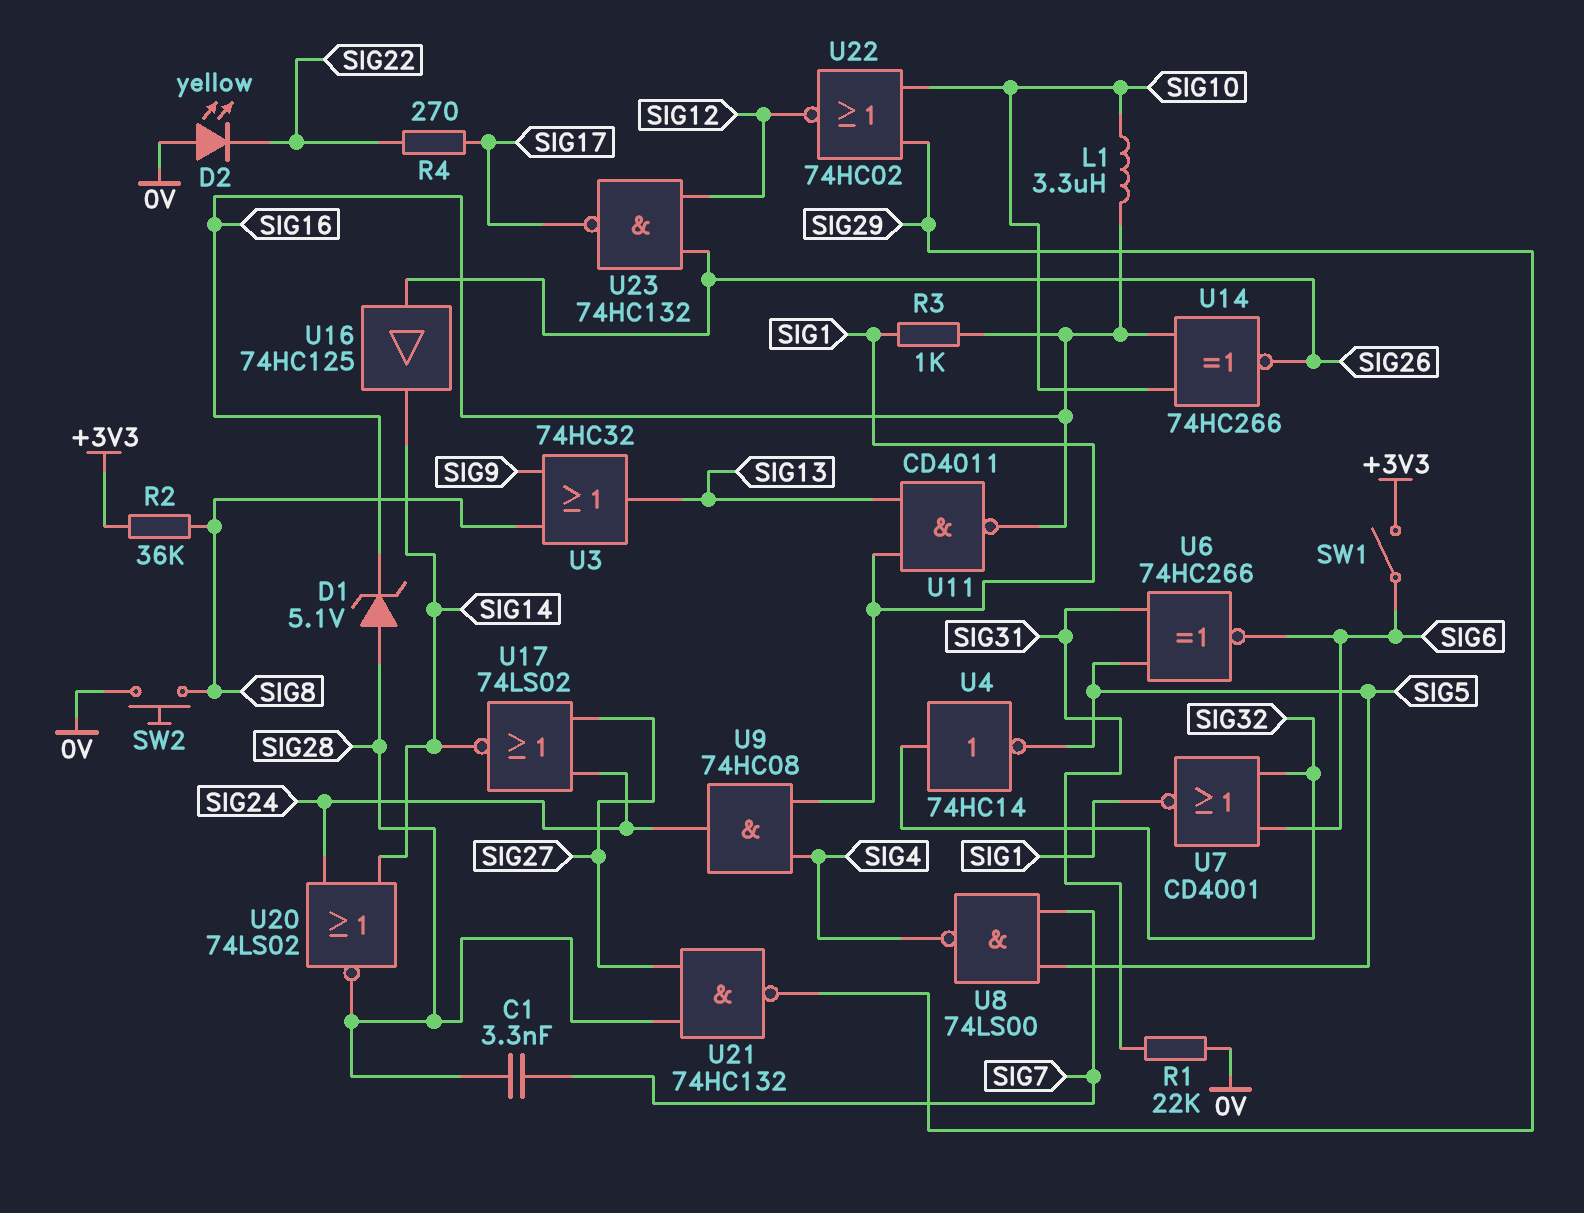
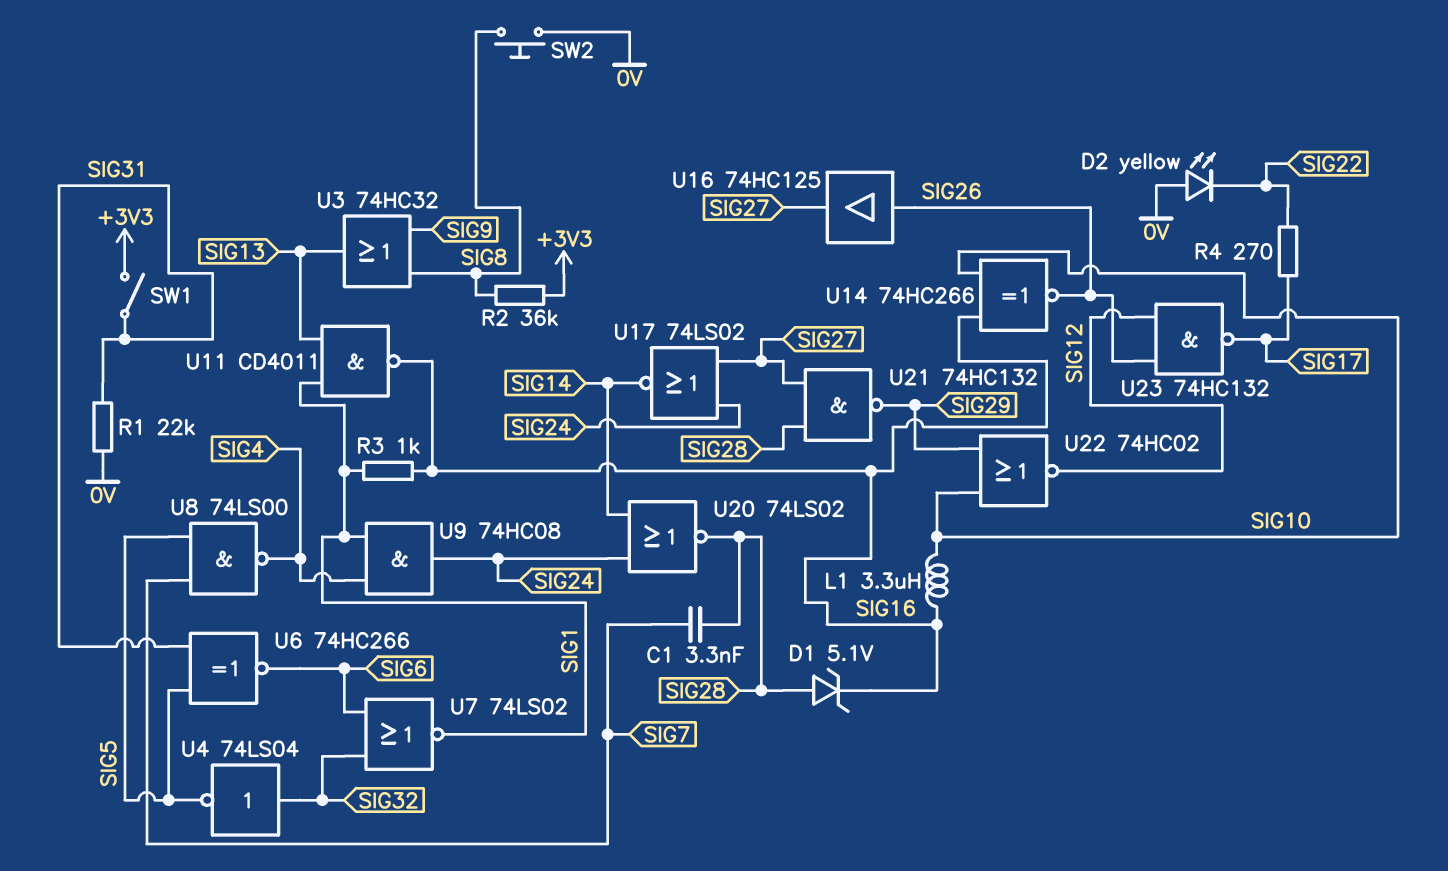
SW1: switch (+3V3, SIG6) -> switch (+3V3, SIG31)
U4: NOT 74HC14 (in SIG32, out SIG5) -> NOT 74LS04 (in SIG32, out SIG5)
U7: NOR CD4001 (in SIG6, in SIG32, out SIG1) -> NOR 74LS02 (in SIG6, in SIG32, out SIG1)
U16: buffer 74HC125 (in SIG26, out SIG14) -> buffer 74HC125 (in SIG26, out SIG27)

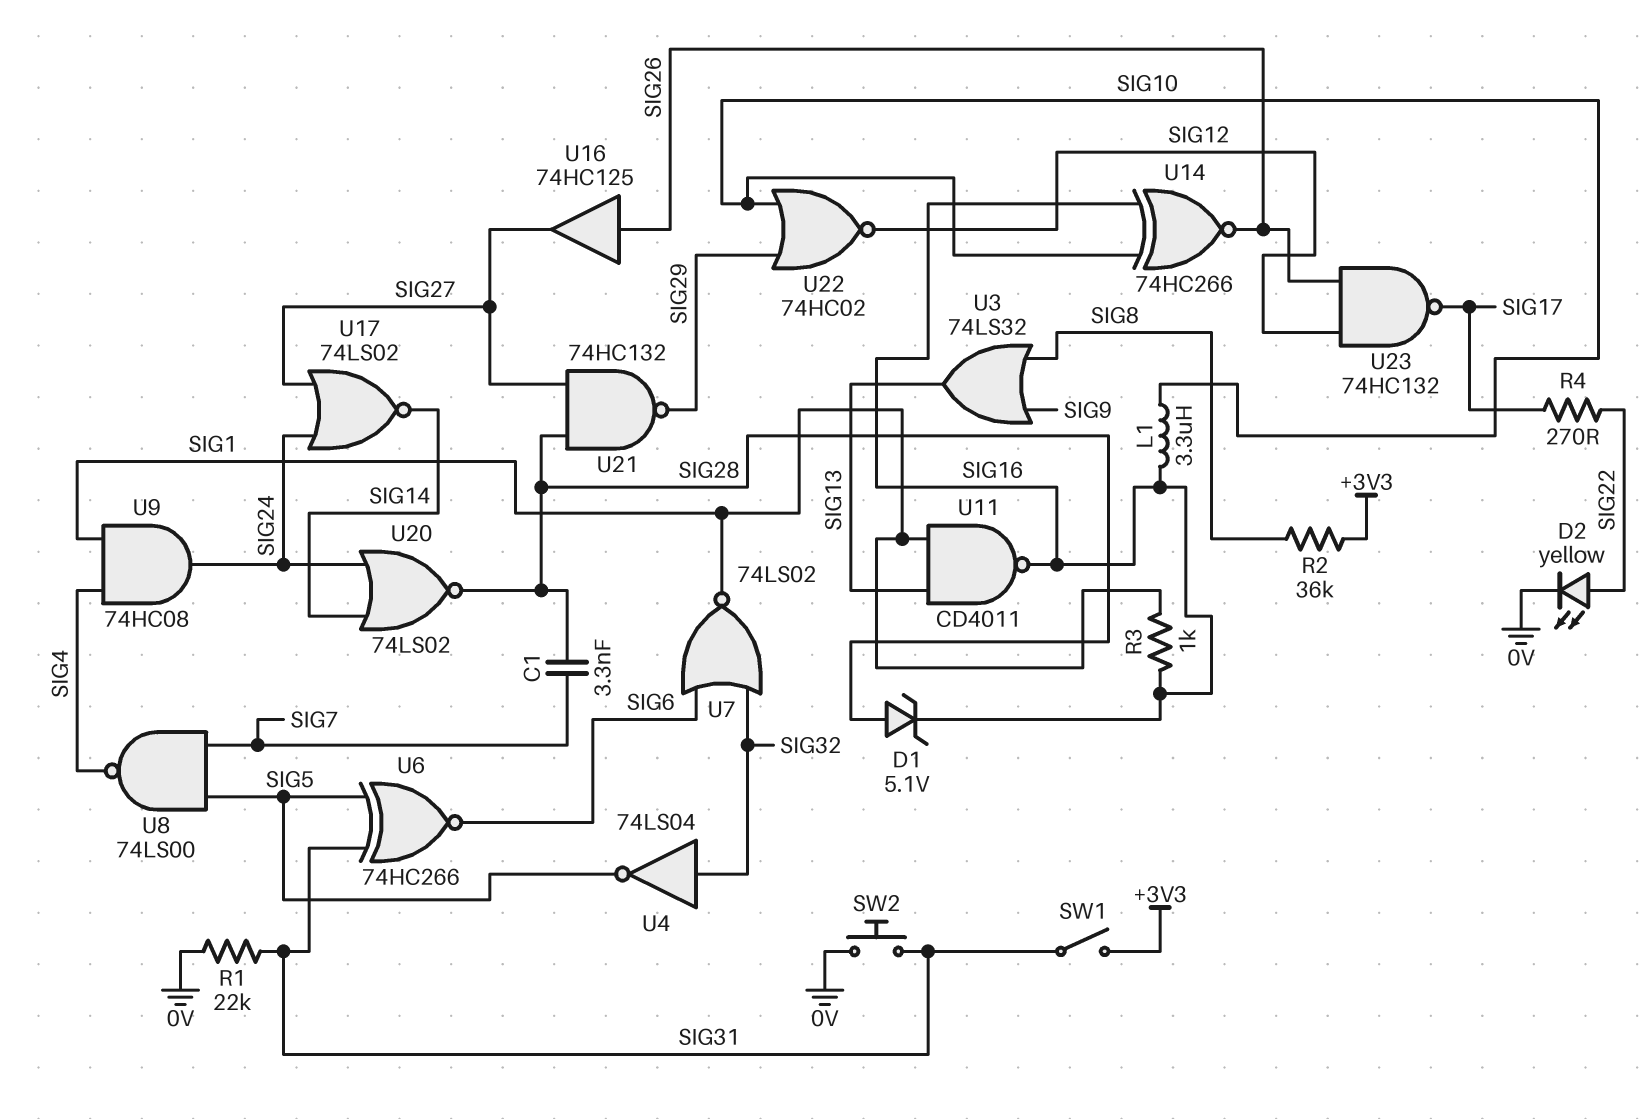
D2: LED yellow (A 0V, K SIG22) -> LED yellow (A SIG22, K 0V)
SW2: button (0V, SIG8) -> button (0V, SIG31)
U3: OR 74HC32 (in SIG8, in SIG9, out SIG13) -> OR 74LS32 (in SIG8, in SIG9, out SIG13)

